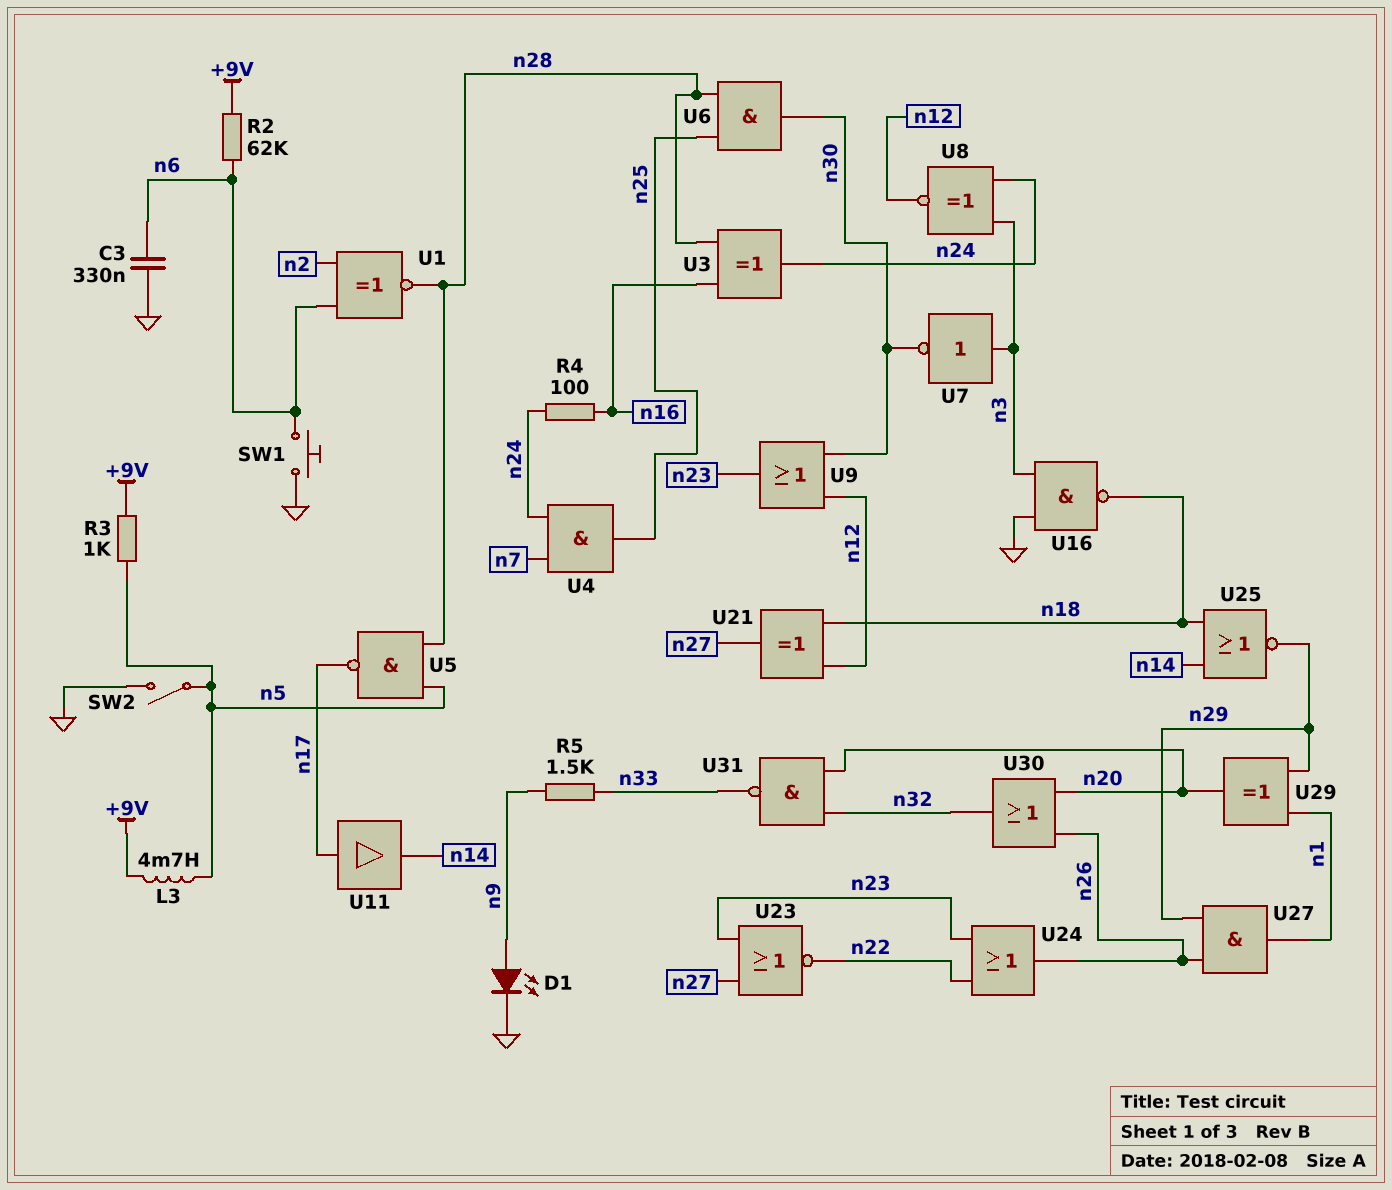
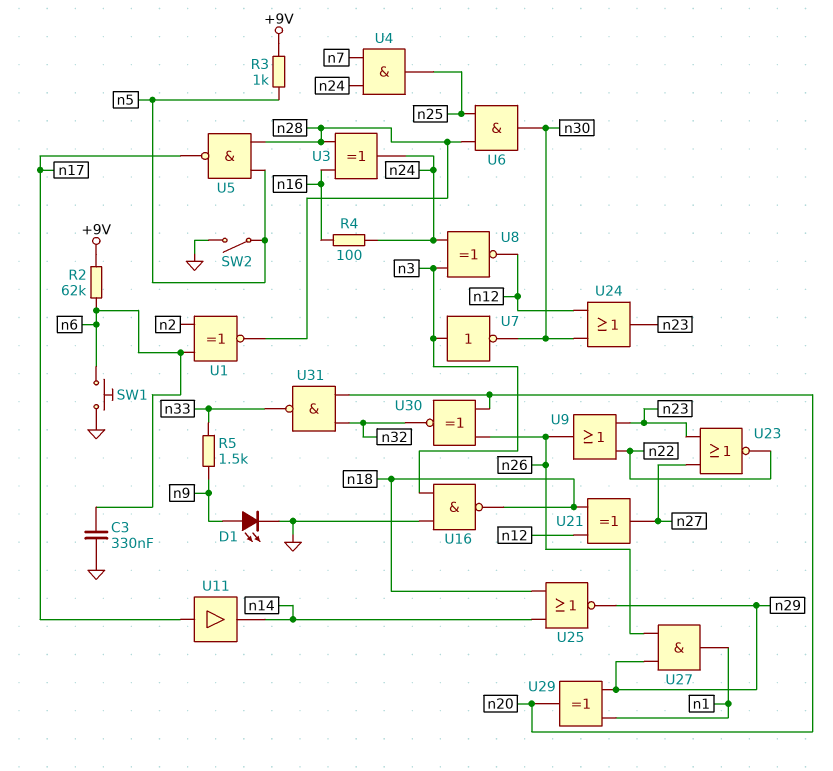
L3: 4.7mH (+9V, n5) -> none
U9: OR (in n12, in n30, out n23) -> OR (in n22, in n23, out n26)
U24: OR (in n22, in n23, out n26) -> OR (in n12, in n30, out n23)
U30: OR (in n20, in n26, out n32) -> XNOR (in n20, in n26, out n32)

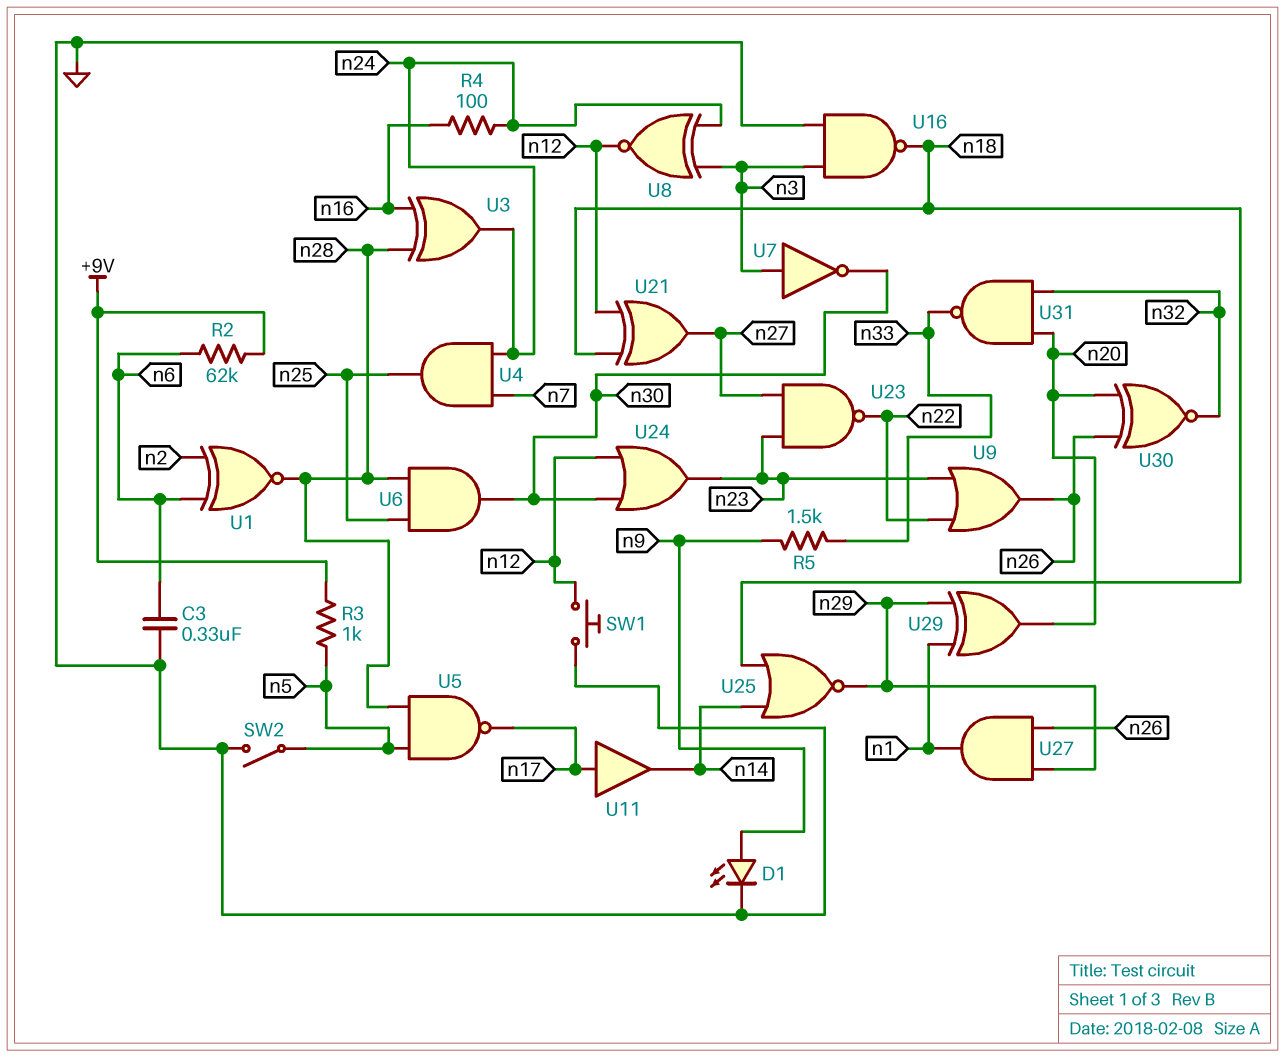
SW1: button (GND, n6) -> button (GND, n12)
U23: NOR (in n23, in n27, out n22) -> NAND (in n23, in n27, out n22)

